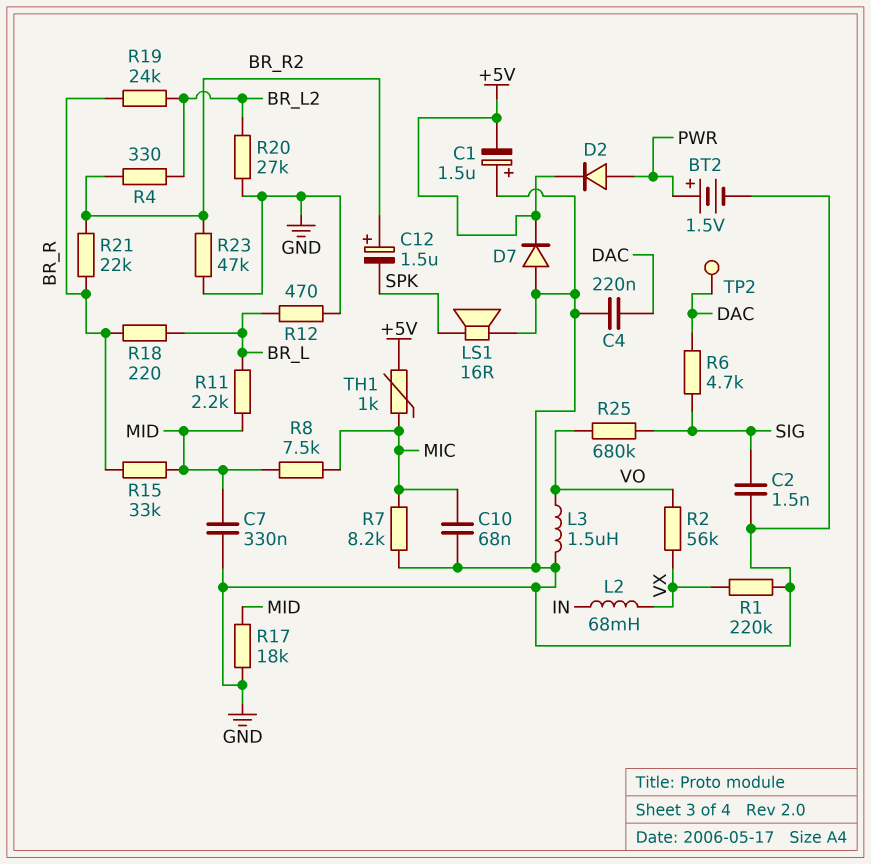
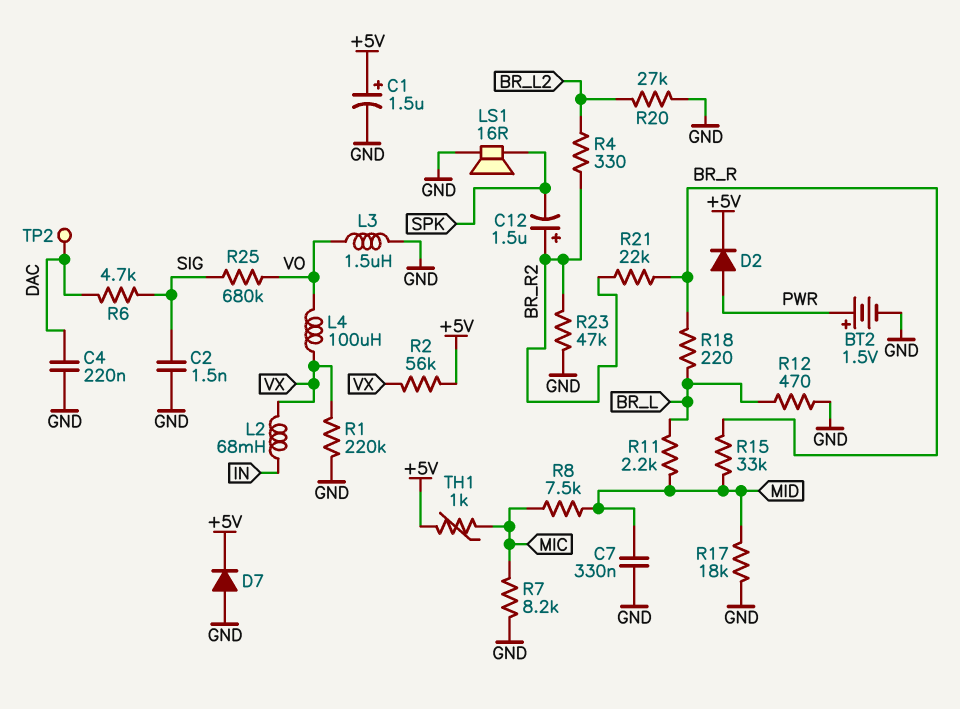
C1: 1.5uF (plus GND, minus +5V) -> 1.5uF (plus +5V, minus GND)
C10: 68nF (GND, MIC) -> none
L4: none -> 100uH (VO, VX)
R2: 56k (VO, VX) -> 56k (+5V, VX)
R19: 24k (BR_L2, BR_R) -> none

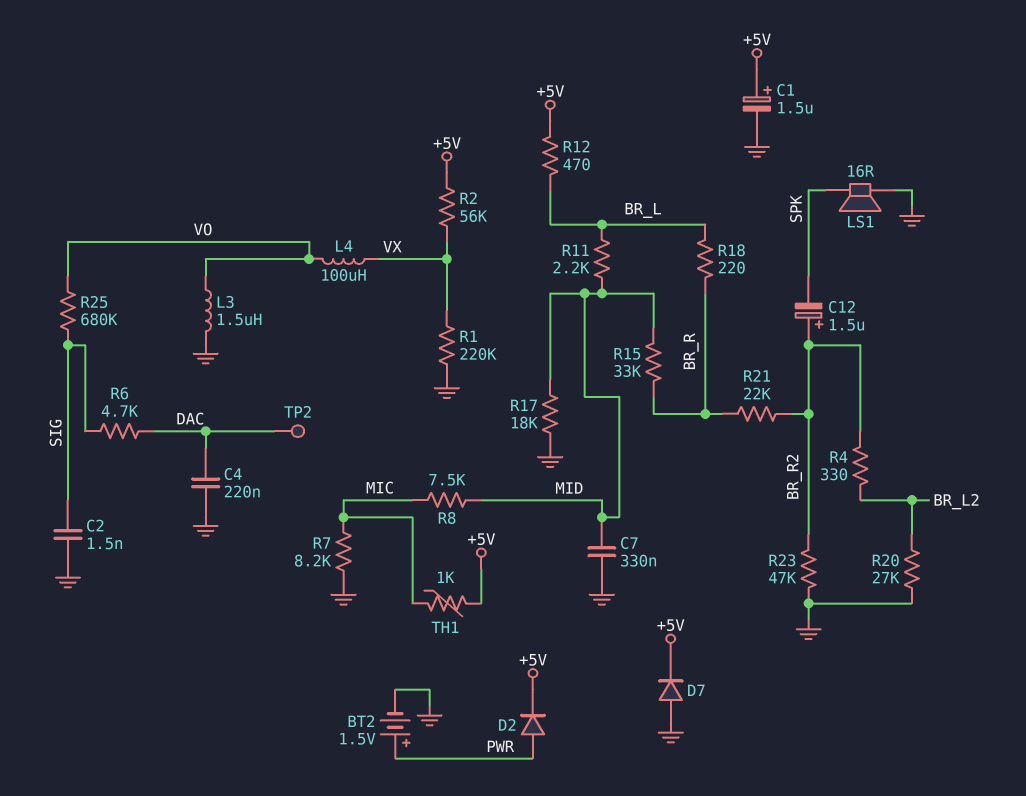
L2: 68mH (IN, VX) -> none
R12: 470 (BR_L, GND) -> 470 (+5V, BR_L)

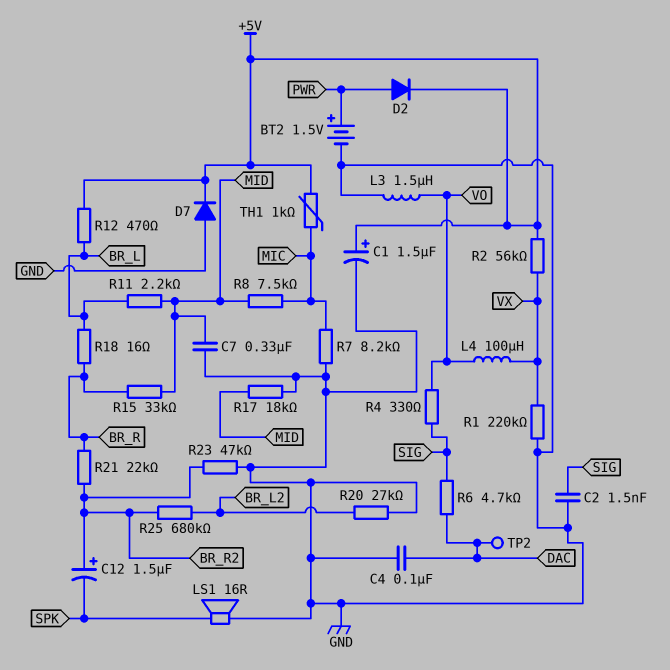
C4: 220nF (DAC, GND) -> 100nF (DAC, GND)
R4: 330 (BR_L2, BR_R2) -> 330 (SIG, VO)
R18: 220 (BR_L, BR_R) -> 16 (BR_L, BR_R)
R25: 680k (SIG, VO) -> 680k (BR_L2, BR_R2)

